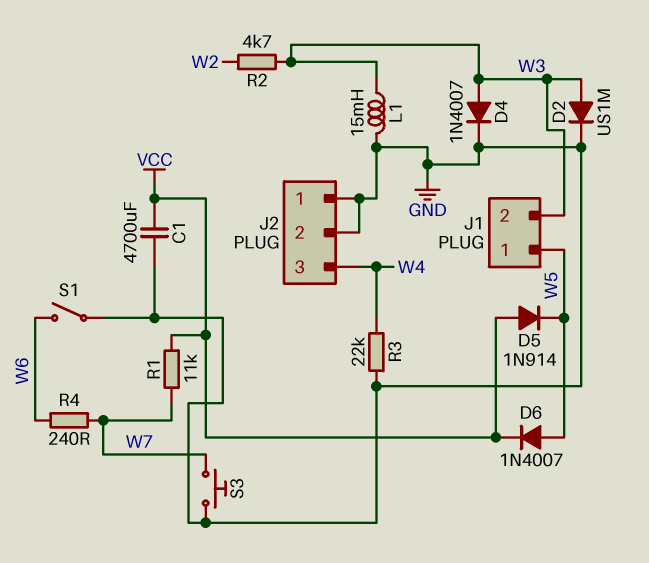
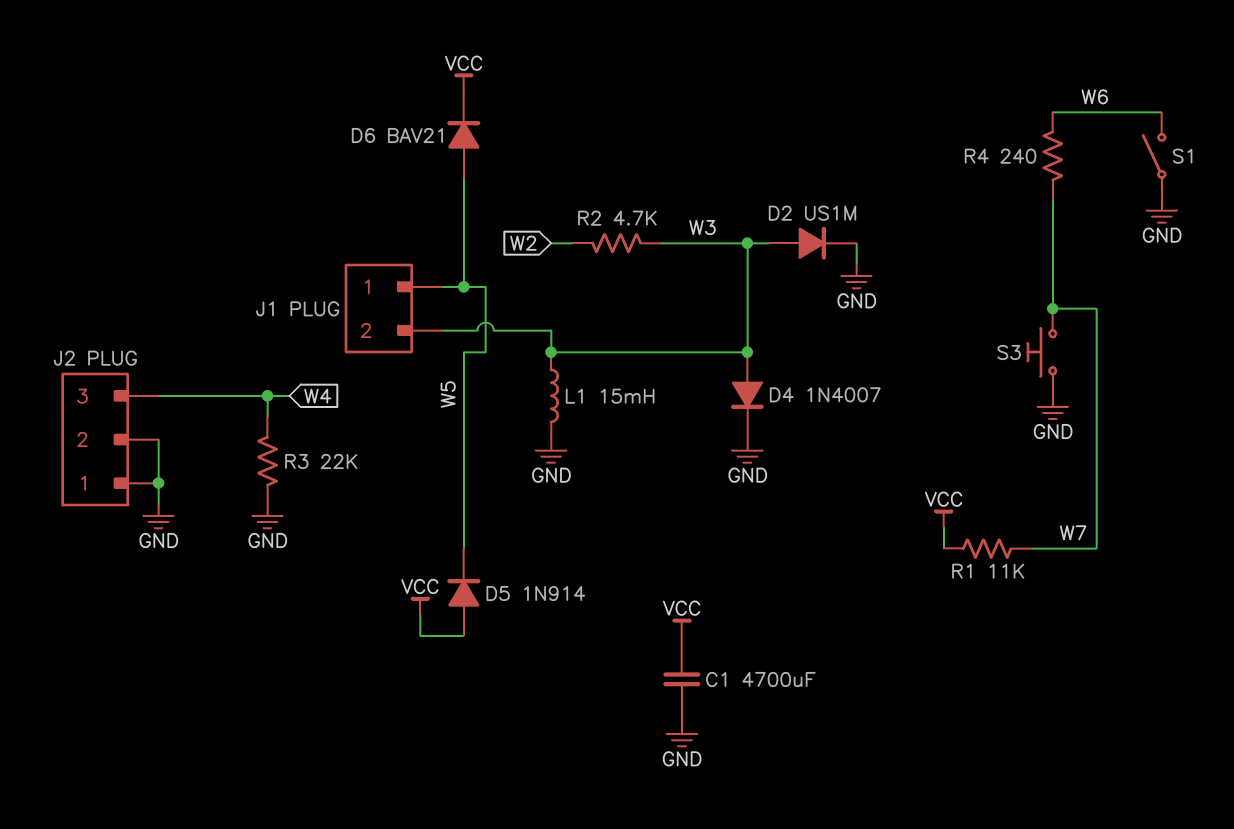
D6: diode 1N4007 (A W5, K VCC) -> diode BAV21 (A W5, K VCC)

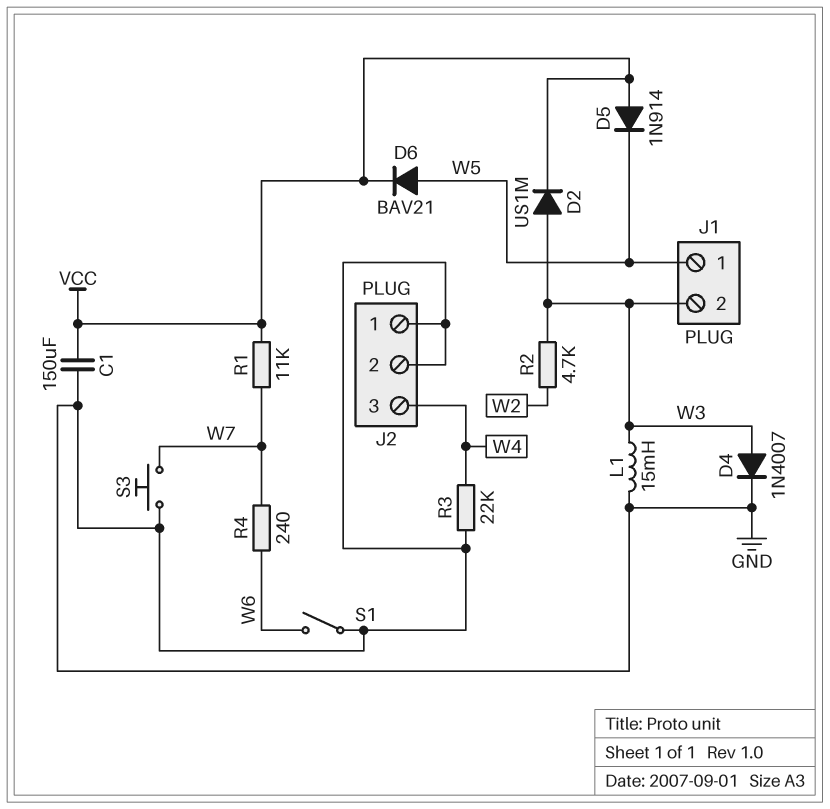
C1: 4700uF (GND, VCC) -> 150uF (GND, VCC)
D2: diode US1M (A W3, K GND) -> diode US1M (A W3, K VCC)

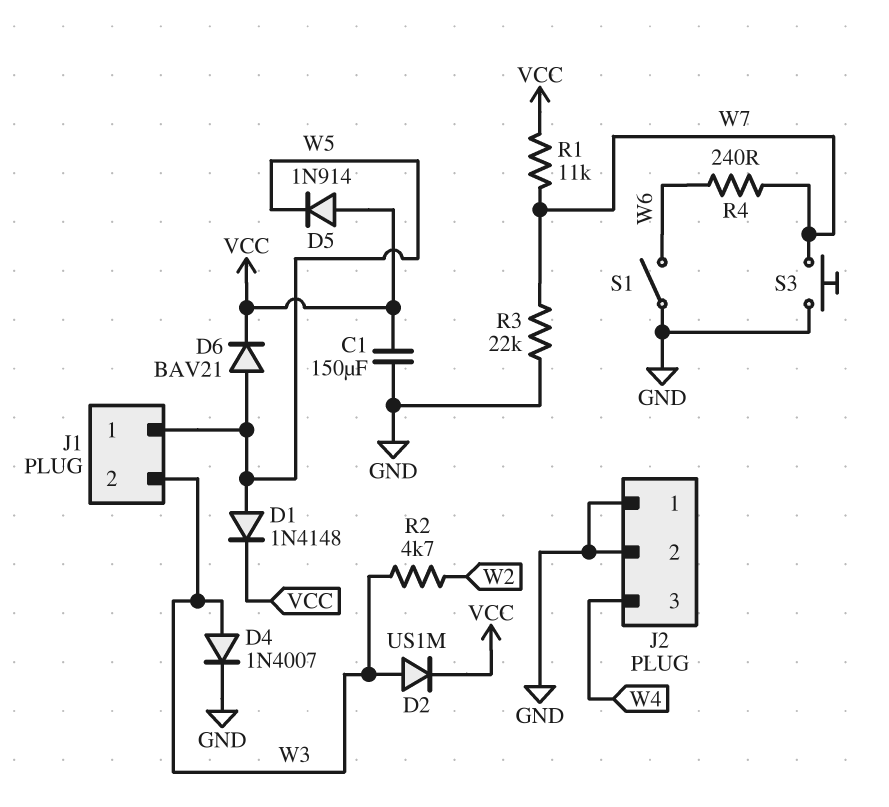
D1: none -> diode 1N4148 (A W5, K VCC)
L1: 15mH (GND, W3) -> none
R3: 22k (GND, W4) -> 22k (GND, W7)

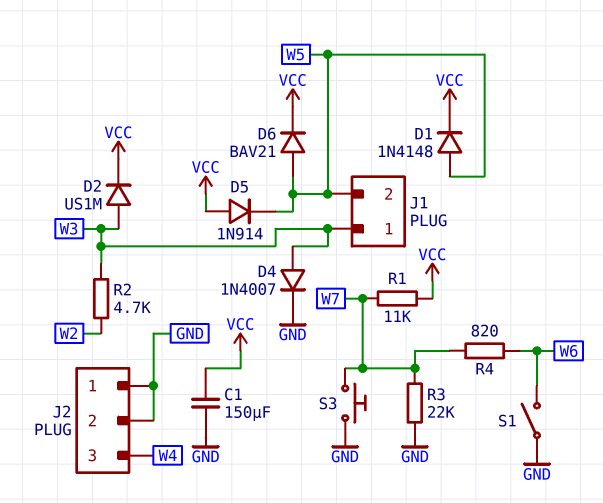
J1 pin 1: W5 -> W3
J1 pin 2: W3 -> W5
R4: 240 (W6, W7) -> 820 (W6, W7)

